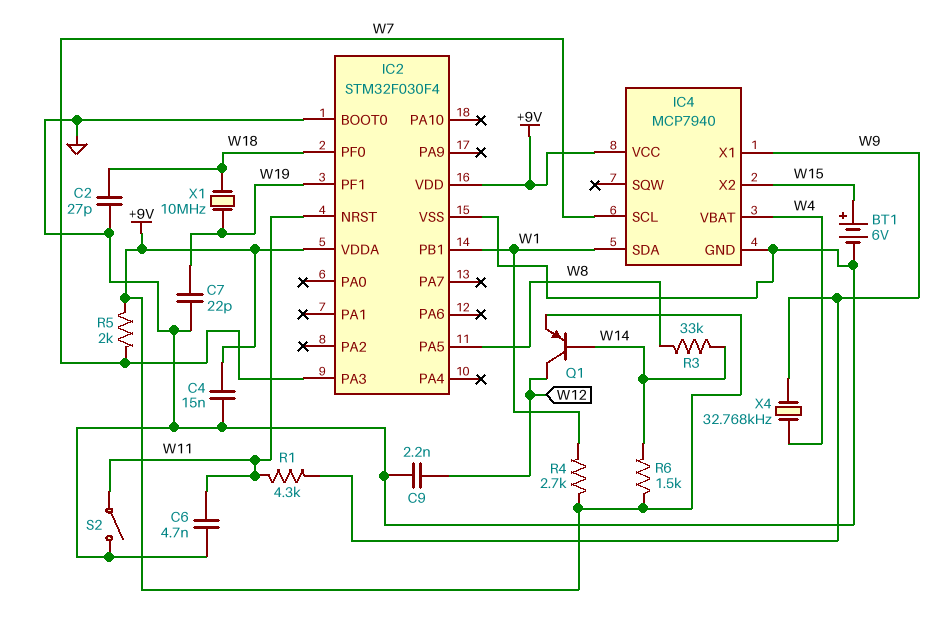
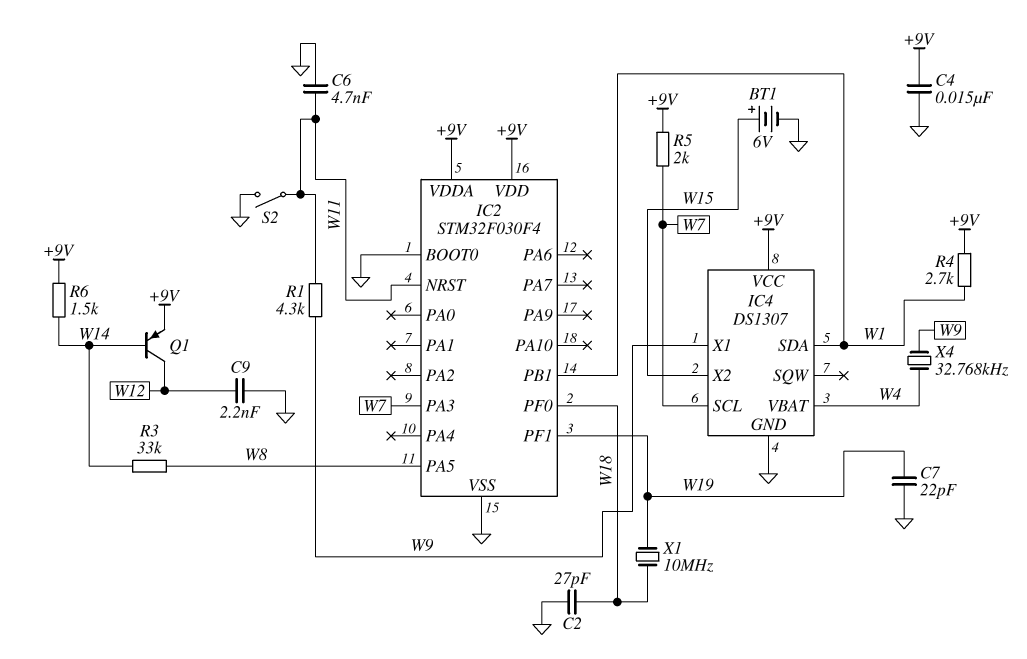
IC4: MCP7940 -> DS1307

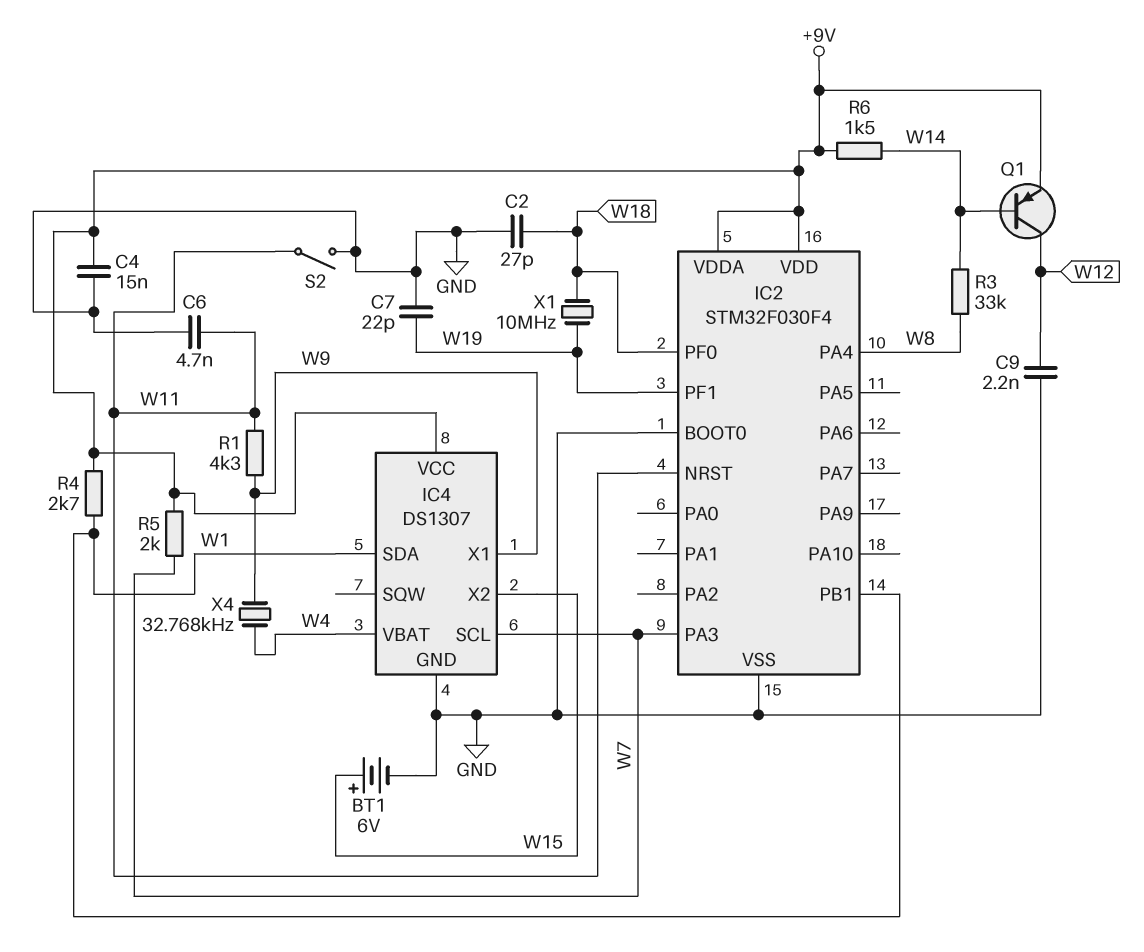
IC2 pin PA4: none -> W8
IC2 pin PA5: W8 -> none

